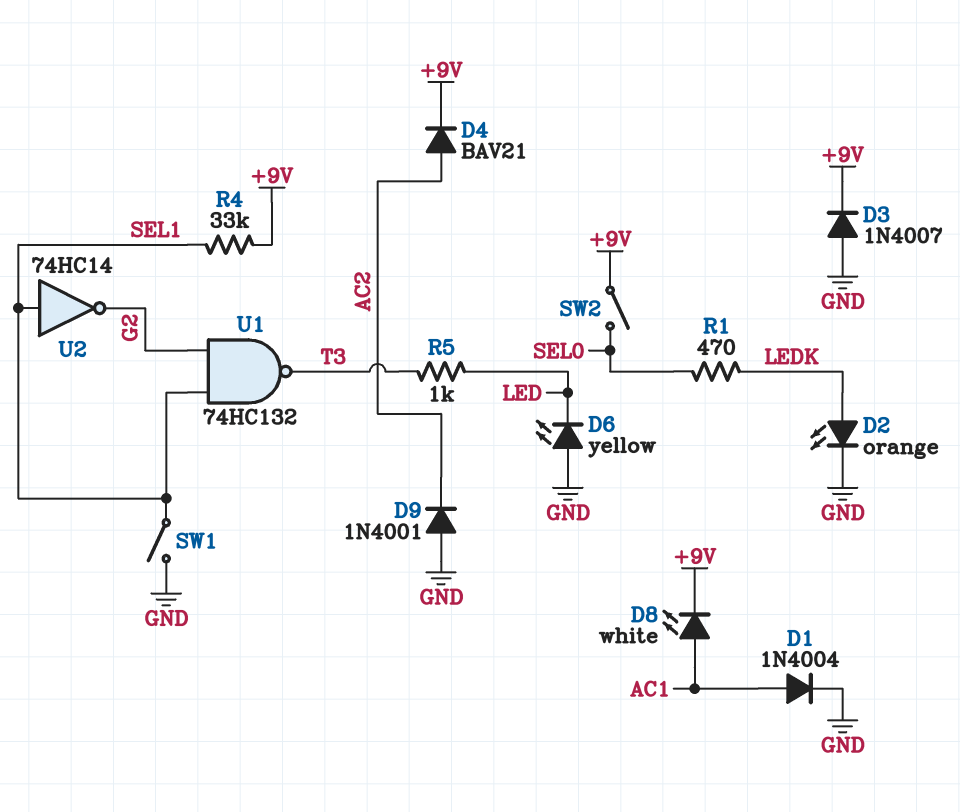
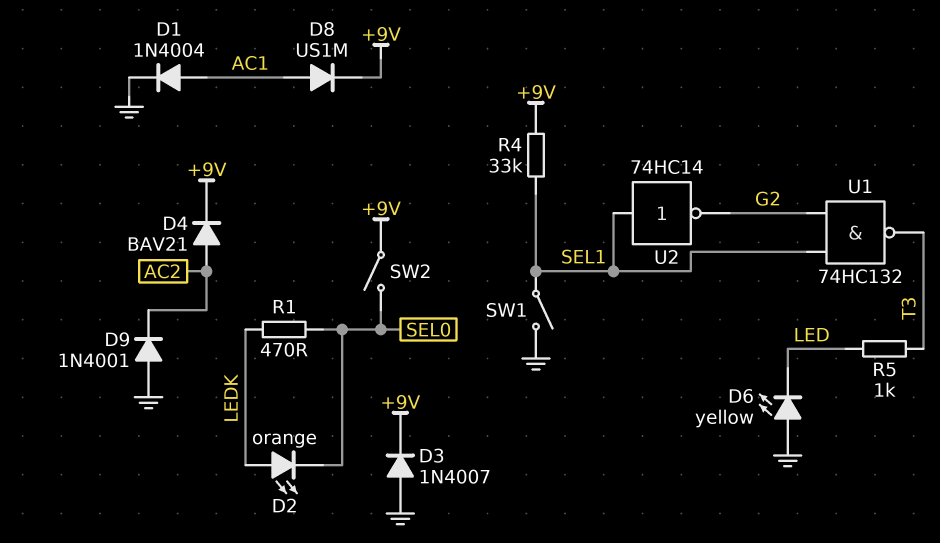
D2: LED orange (A LEDK, K GND) -> LED orange (A LEDK, K SEL0)
D8: LED white (A AC1, K +9V) -> diode US1M (A AC1, K +9V)

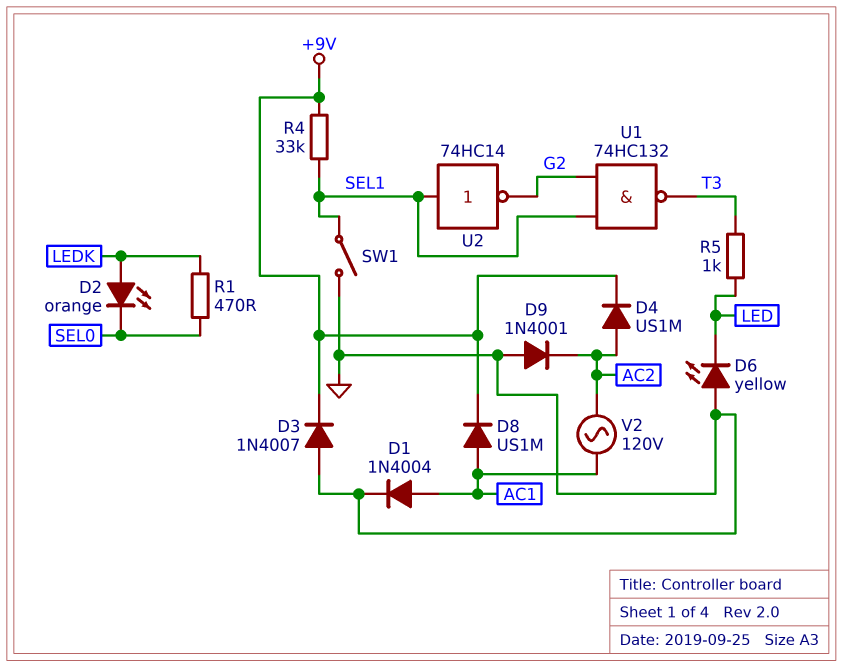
D4: diode BAV21 (A AC2, K +9V) -> diode US1M (A AC2, K +9V)
SW2: switch (+9V, SEL0) -> none
V2: none -> AC 120V (AC1, AC2)

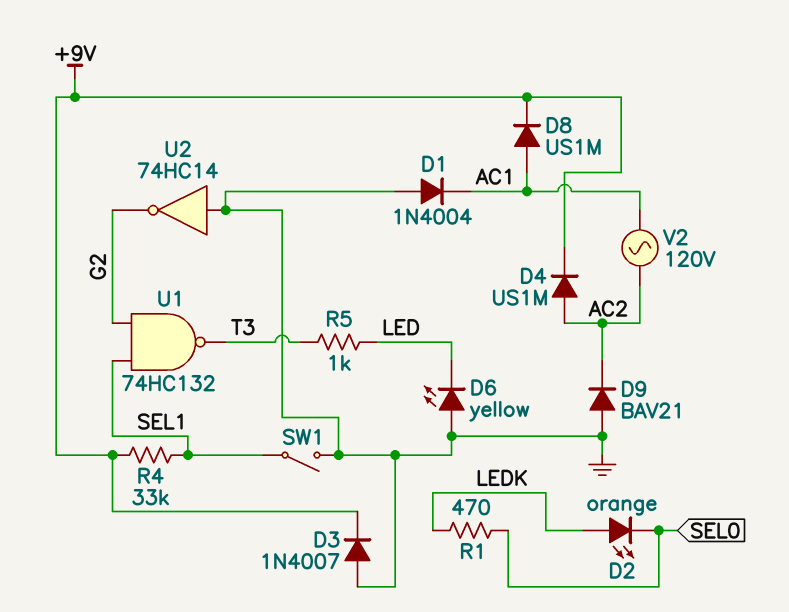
D1: diode 1N4004 (A AC1, K GND) -> diode 1N4004 (A GND, K AC1)
D9: diode 1N4001 (A GND, K AC2) -> diode BAV21 (A GND, K AC2)
U2: NOT 74HC14 (in SEL1, out G2) -> NOT 74HC14 (in GND, out G2)

